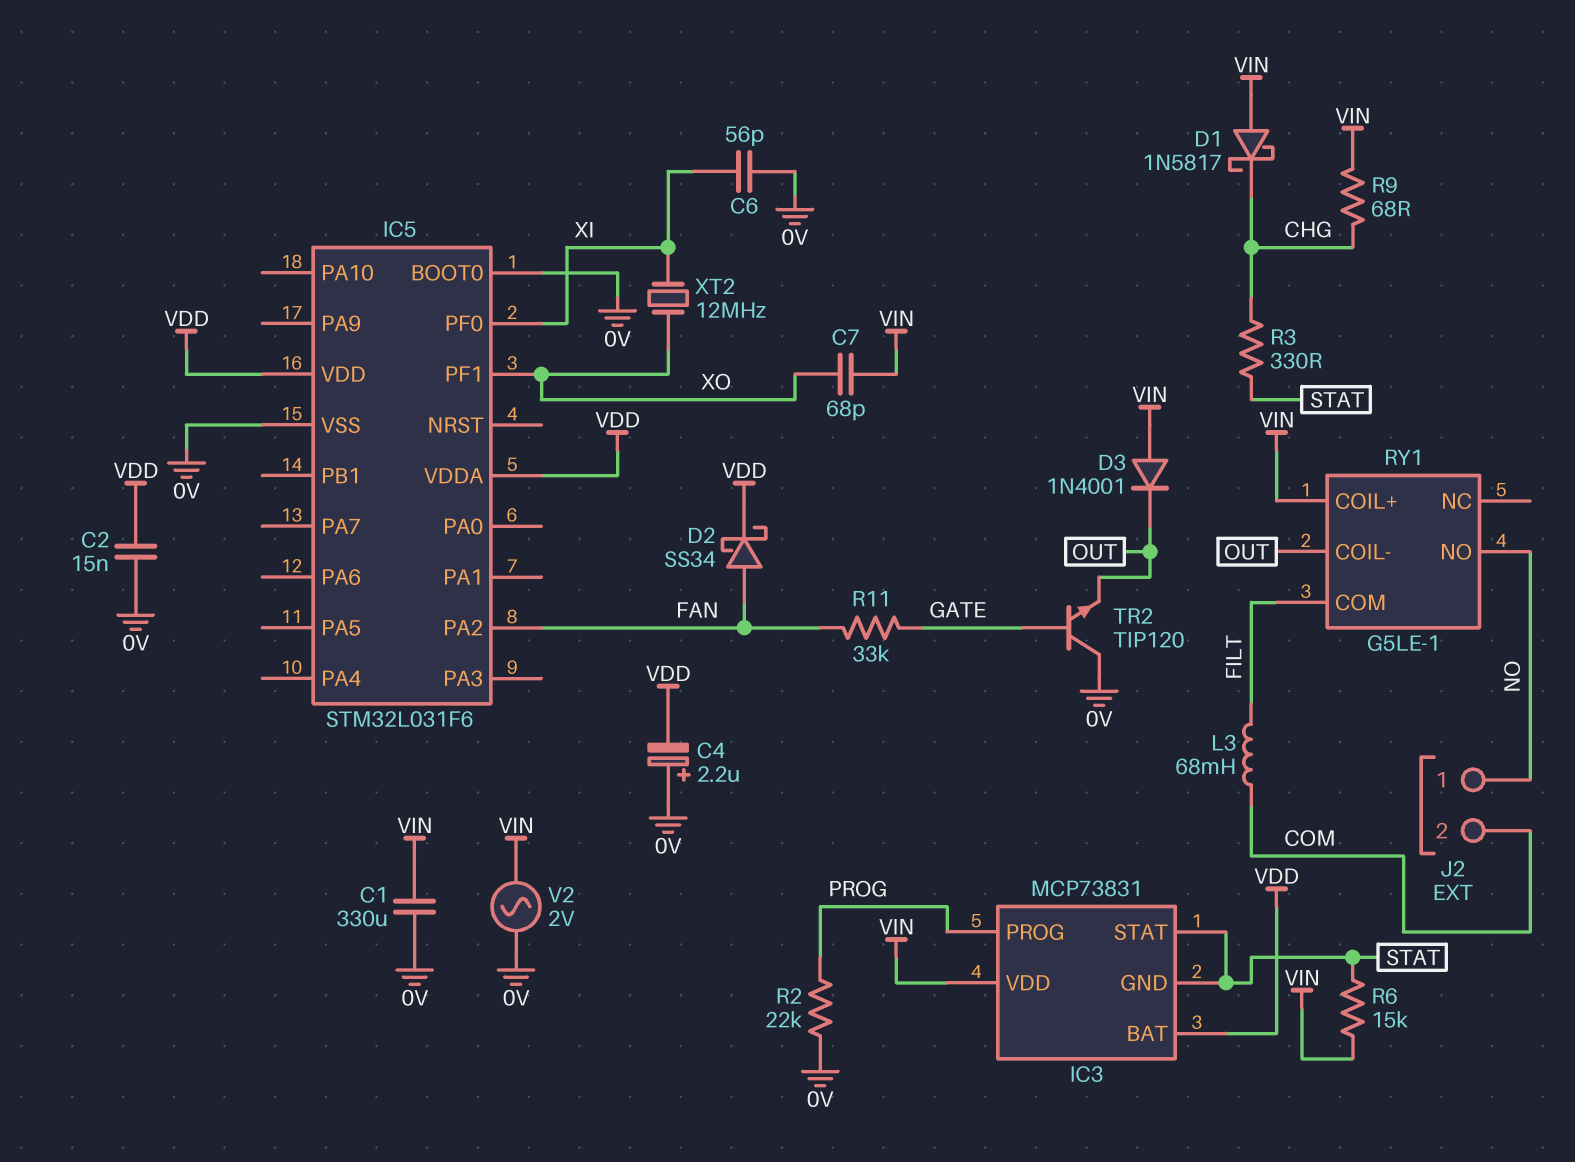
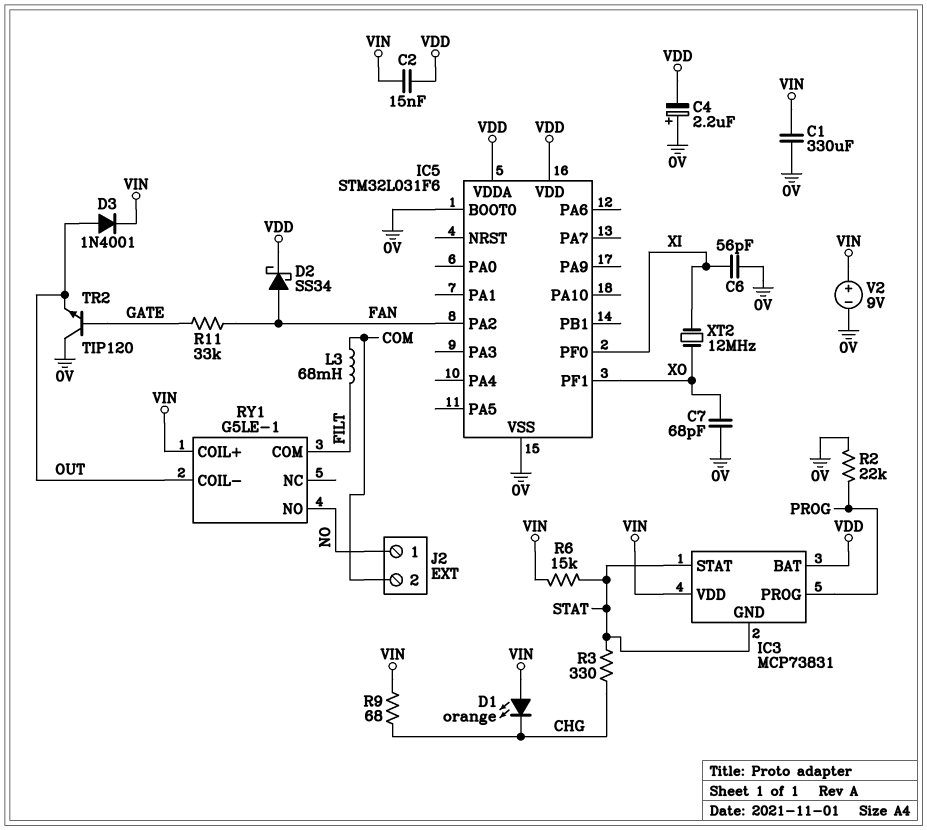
C2: 15nF (0V, VDD) -> 15nF (VDD, VIN)
C7: 68pF (VIN, XO) -> 68pF (0V, XO)
D1: schottky 1N5817 (A VIN, K CHG) -> LED orange (A VIN, K CHG)
D3: diode 1N4001 (A VIN, K OUT) -> diode 1N4001 (A OUT, K VIN)
V2: AC 2V (0V, VIN) -> 9V (plus VIN, minus 0V)

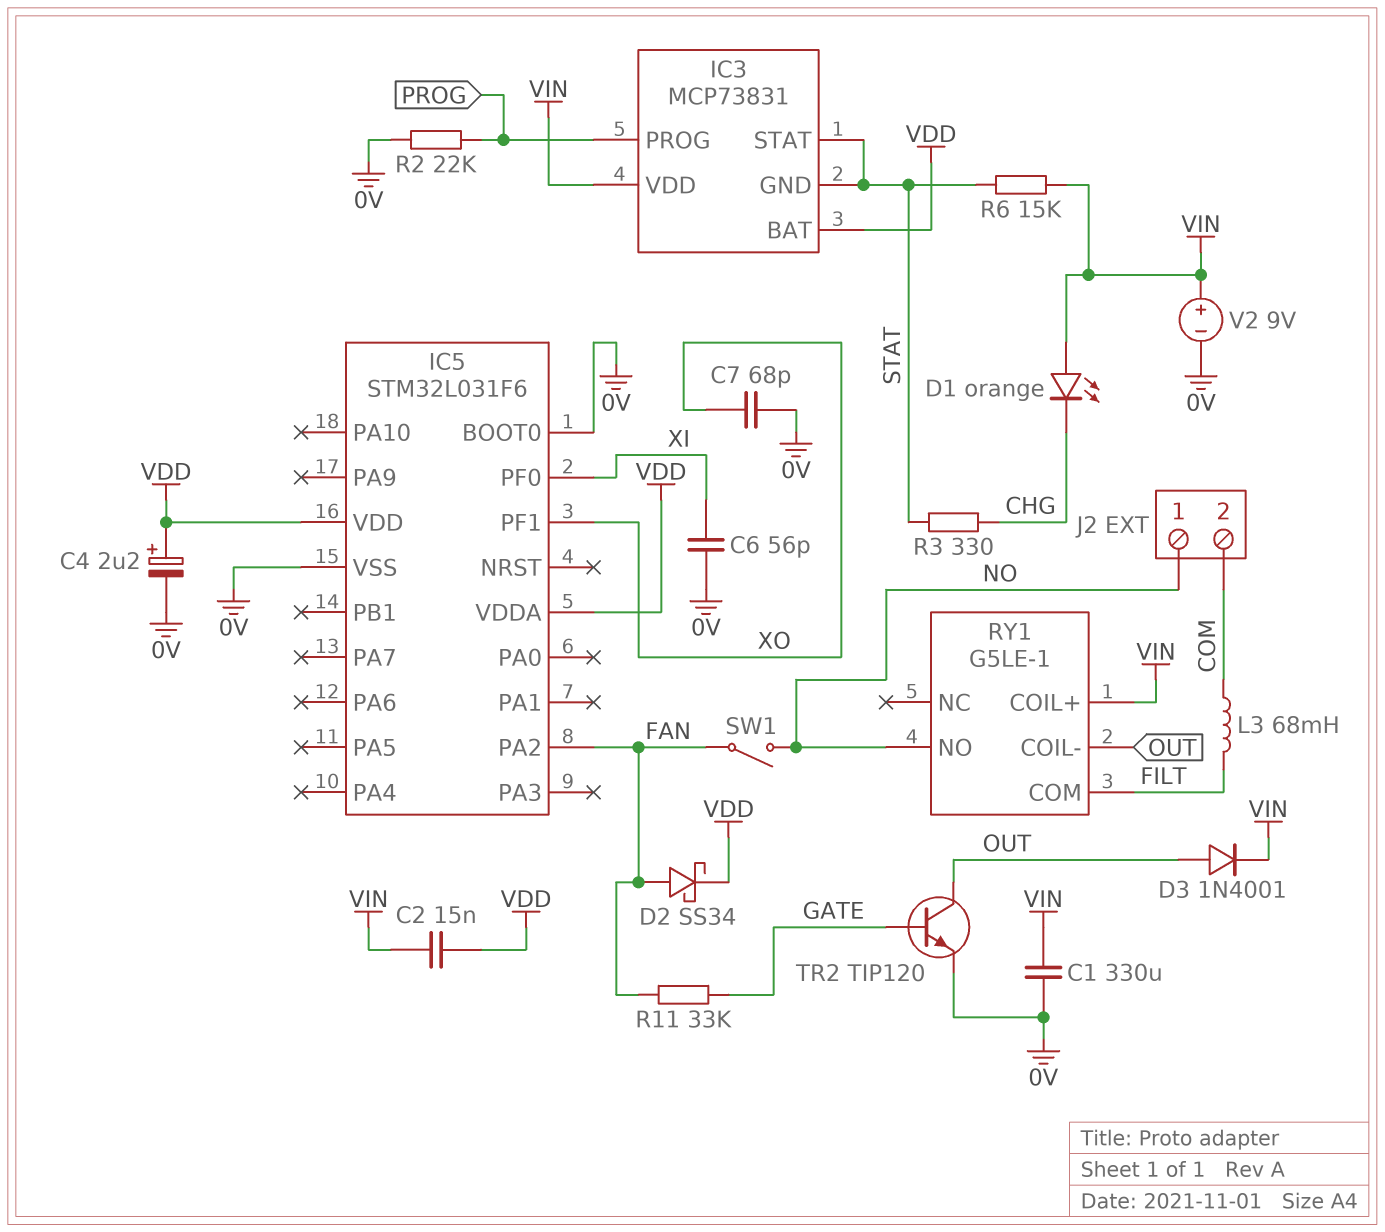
C4: 2.2uF (plus 0V, minus VDD) -> 2.2uF (plus VDD, minus 0V)
R9: 68 (CHG, VIN) -> none
SW1: none -> switch (FAN, NO)
TR2: NPN TIP120 (B GATE, C 0V, E OUT) -> NPN TIP120 (B GATE, C OUT, E 0V)
XT2: 12MHz (XI, XO) -> none

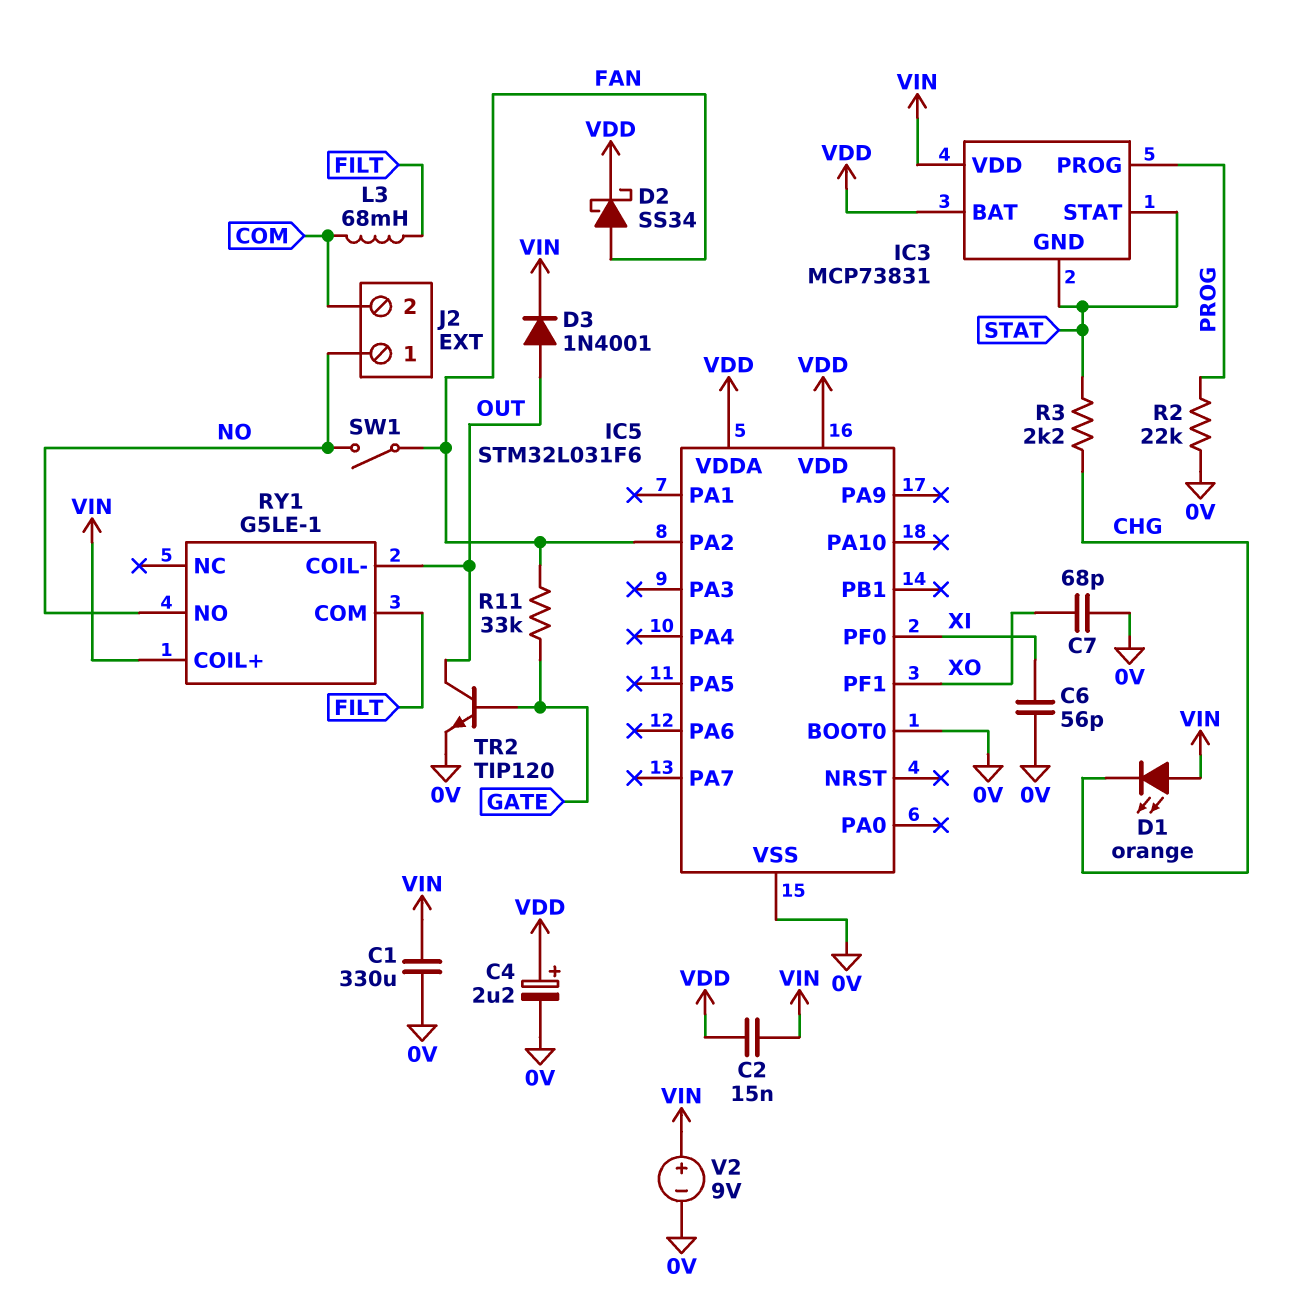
R3: 330 (CHG, STAT) -> 2.2k (CHG, STAT)
R6: 15k (STAT, VIN) -> none

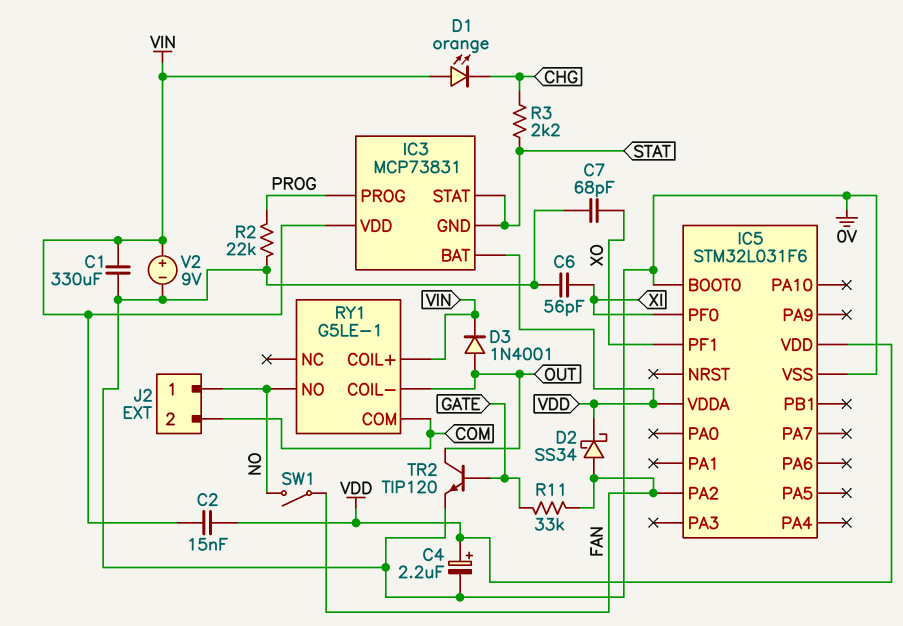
L3: 68mH (COM, FILT) -> none
RY1 pin COM: FILT -> COM

